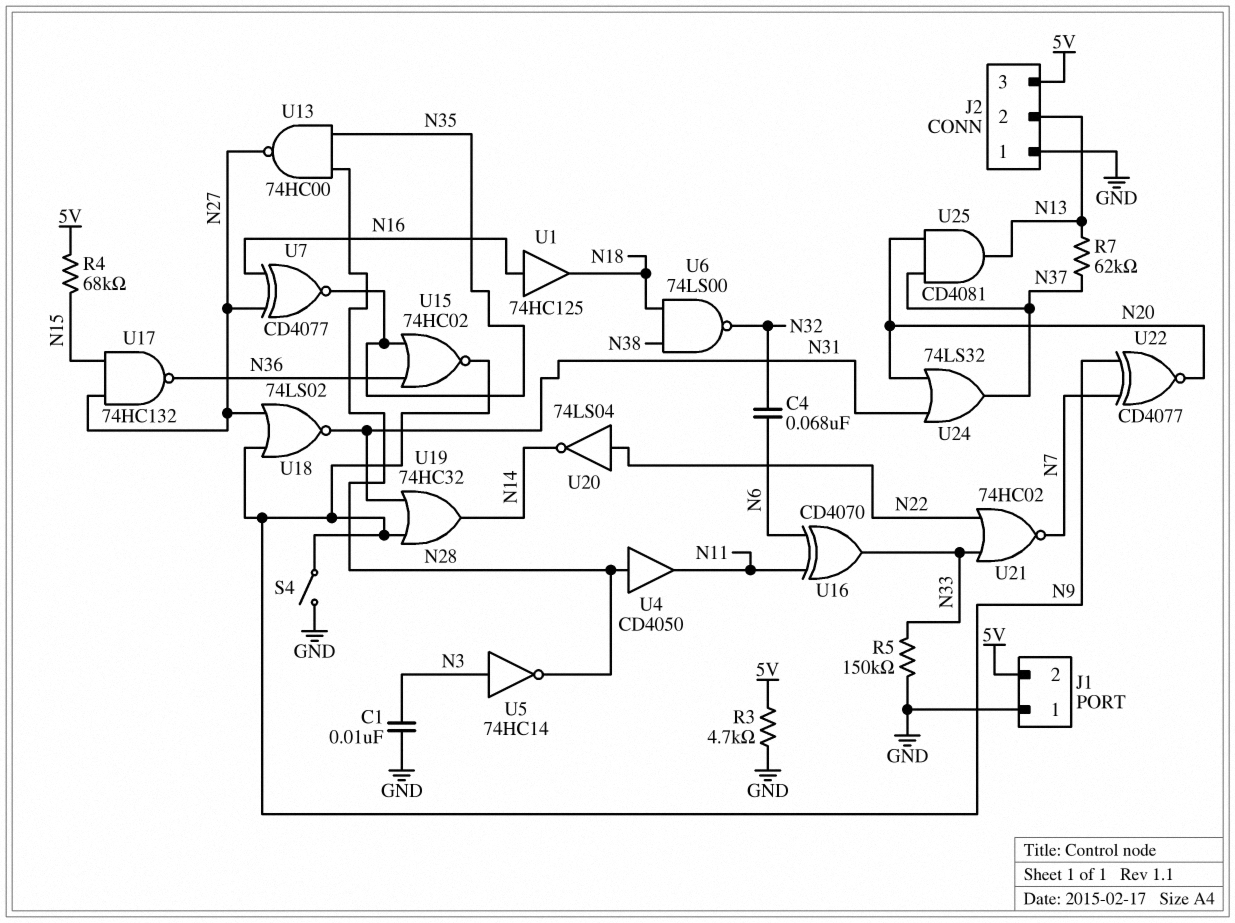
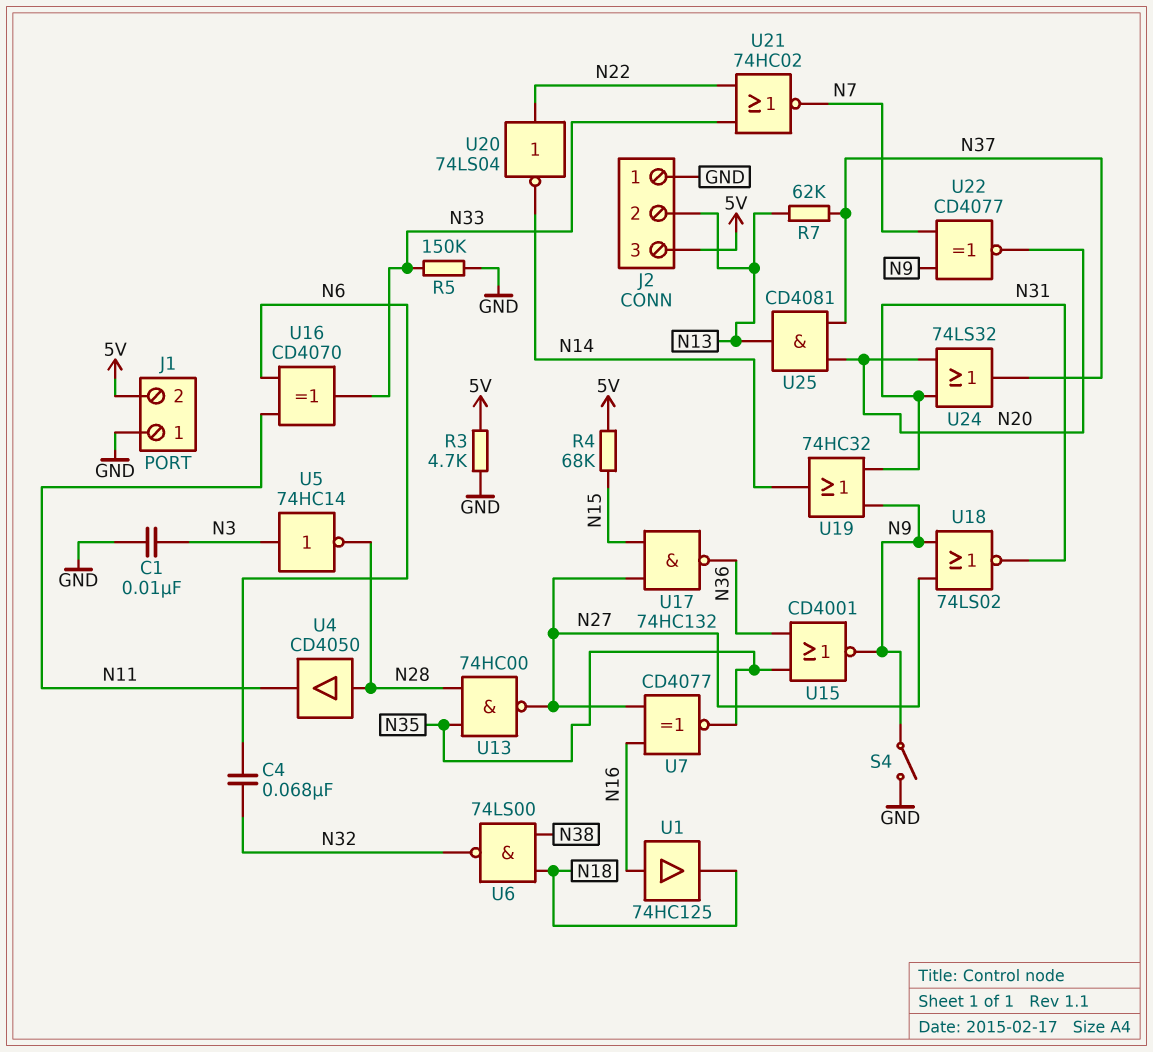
U15: NOR 74HC02 (in N35, in N36, out N9) -> NOR CD4001 (in N35, in N36, out N9)

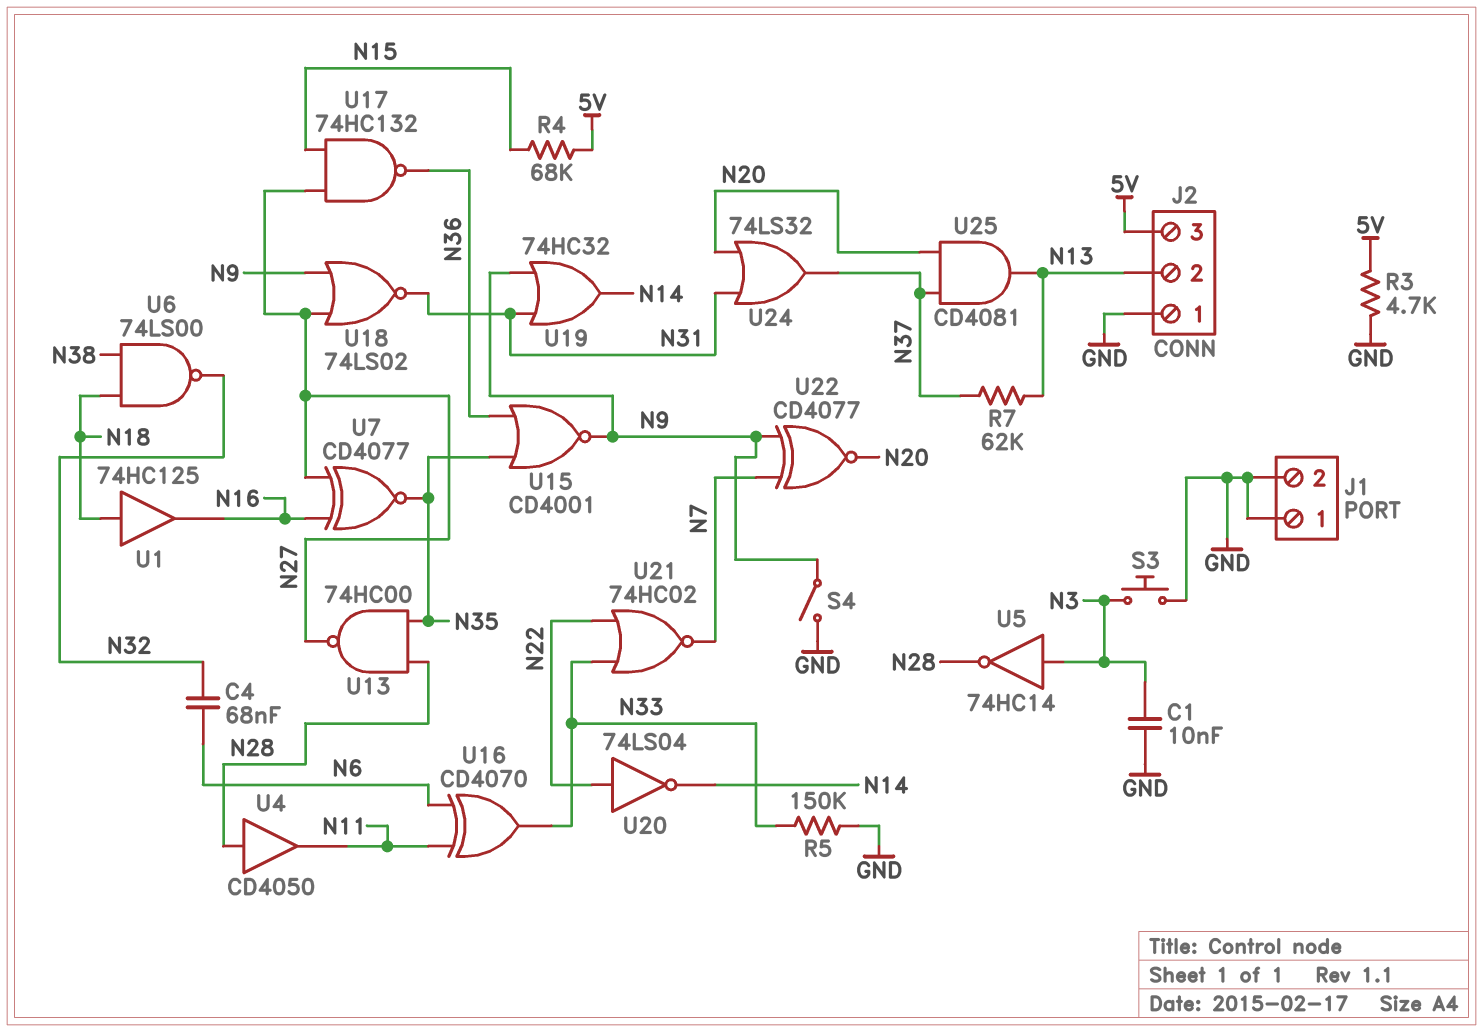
J1 pin 2: 5V -> GND
S3: none -> button (GND, N3)
U1: buffer 74HC125 (in N16, out N18) -> buffer 74HC125 (in N18, out N16)

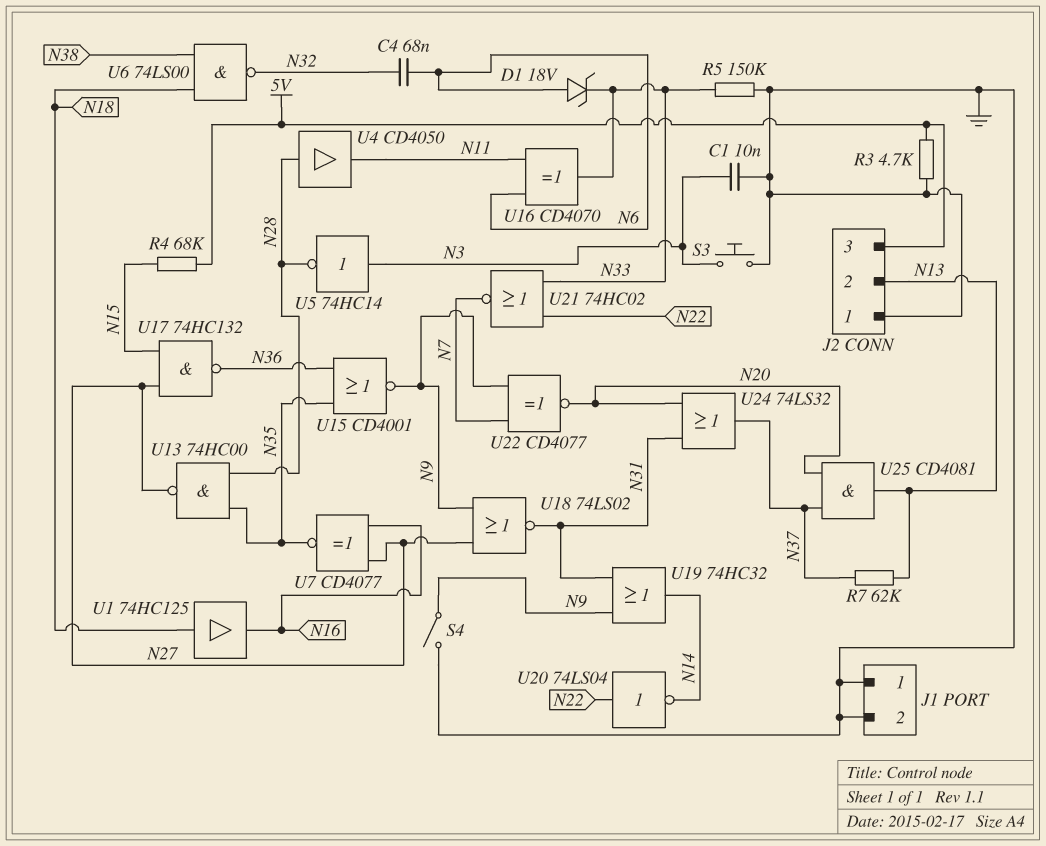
D1: none -> zener 18V (A N6, K N33)

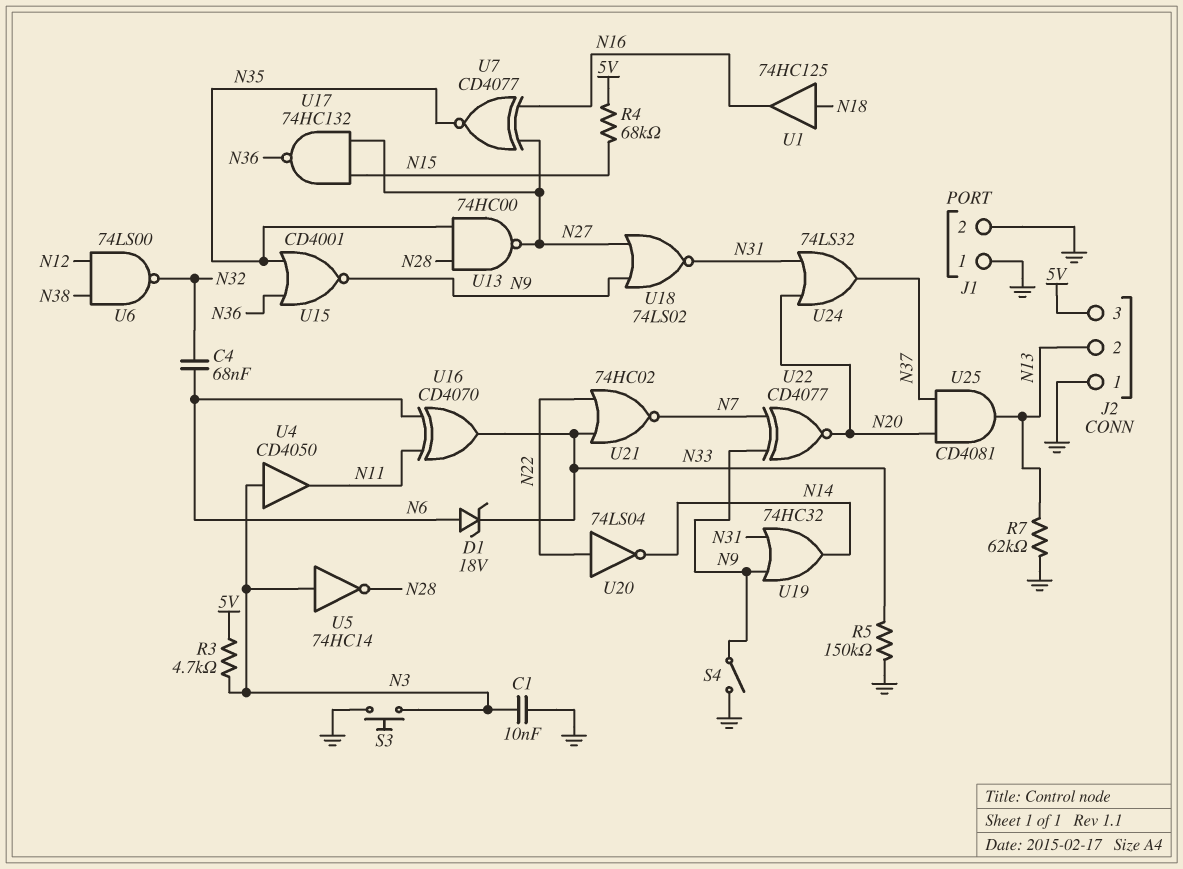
R3: 4.7k (5V, GND) -> 4.7k (5V, N3)
R7: 62k (N13, N37) -> 62k (GND, N13)
U4: buffer CD4050 (in N28, out N11) -> buffer CD4050 (in N3, out N11)
U6: NAND 74LS00 (in N18, in N38, out N32) -> NAND 74LS00 (in N12, in N38, out N32)

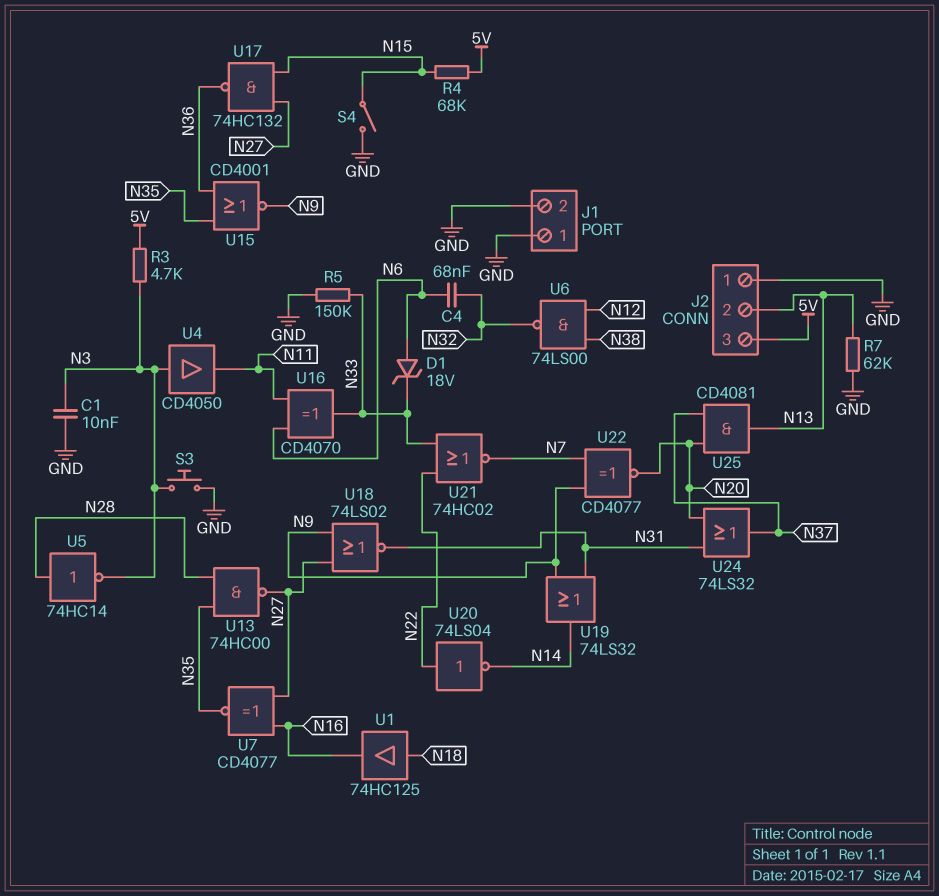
S4: switch (GND, N9) -> switch (GND, N15)
U5: NOT 74HC14 (in N3, out N28) -> NOT 74HC14 (in N28, out N3)
U19: OR 74HC32 (in N9, in N31, out N14) -> OR 74LS32 (in N9, in N31, out N14)

